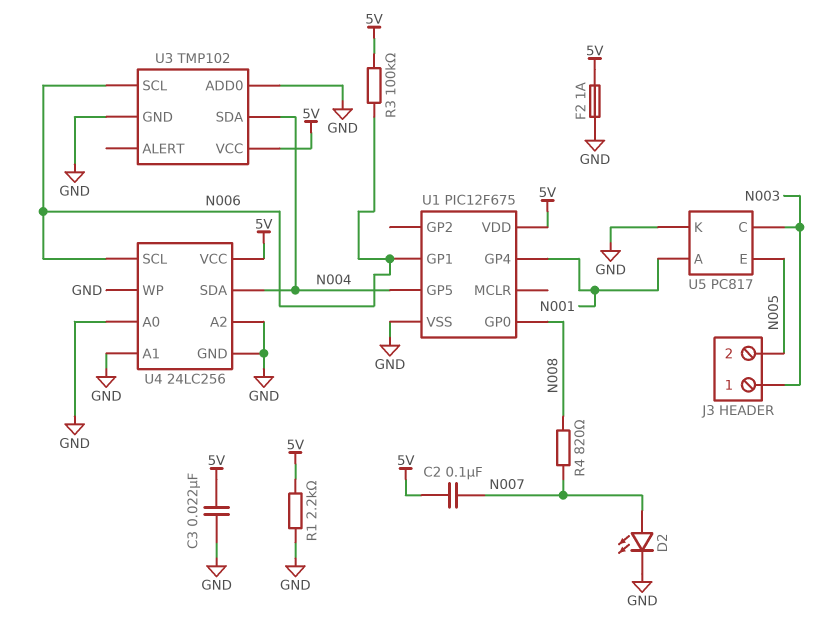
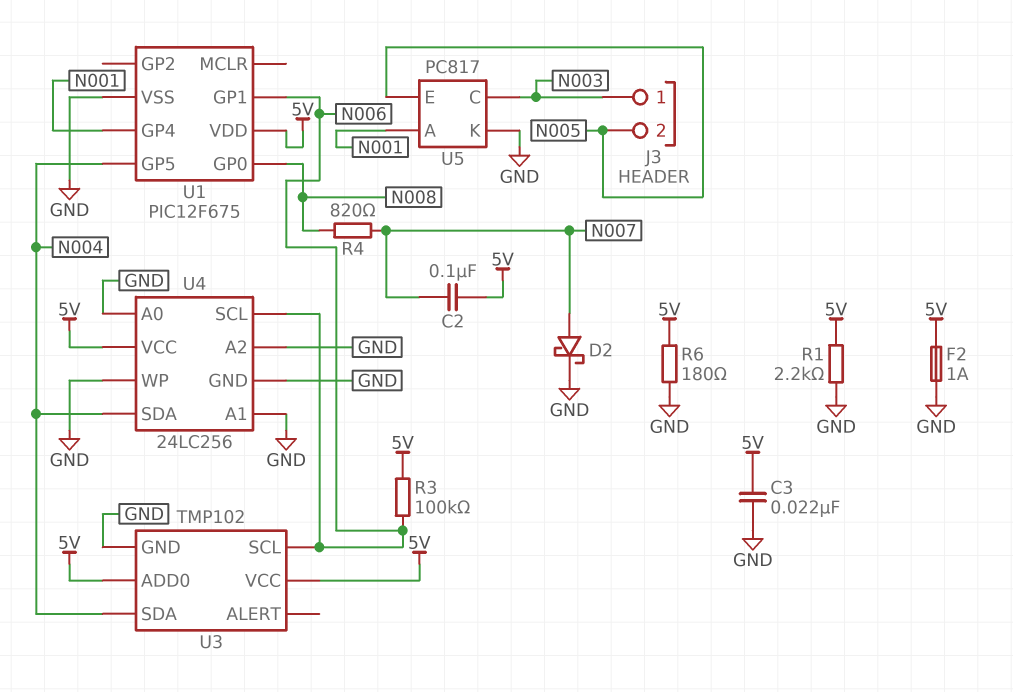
D2: LED (A N007, K GND) -> schottky (A N007, K GND)
R6: none -> 180 (5V, GND)
U3 pin ADD0: GND -> 5V

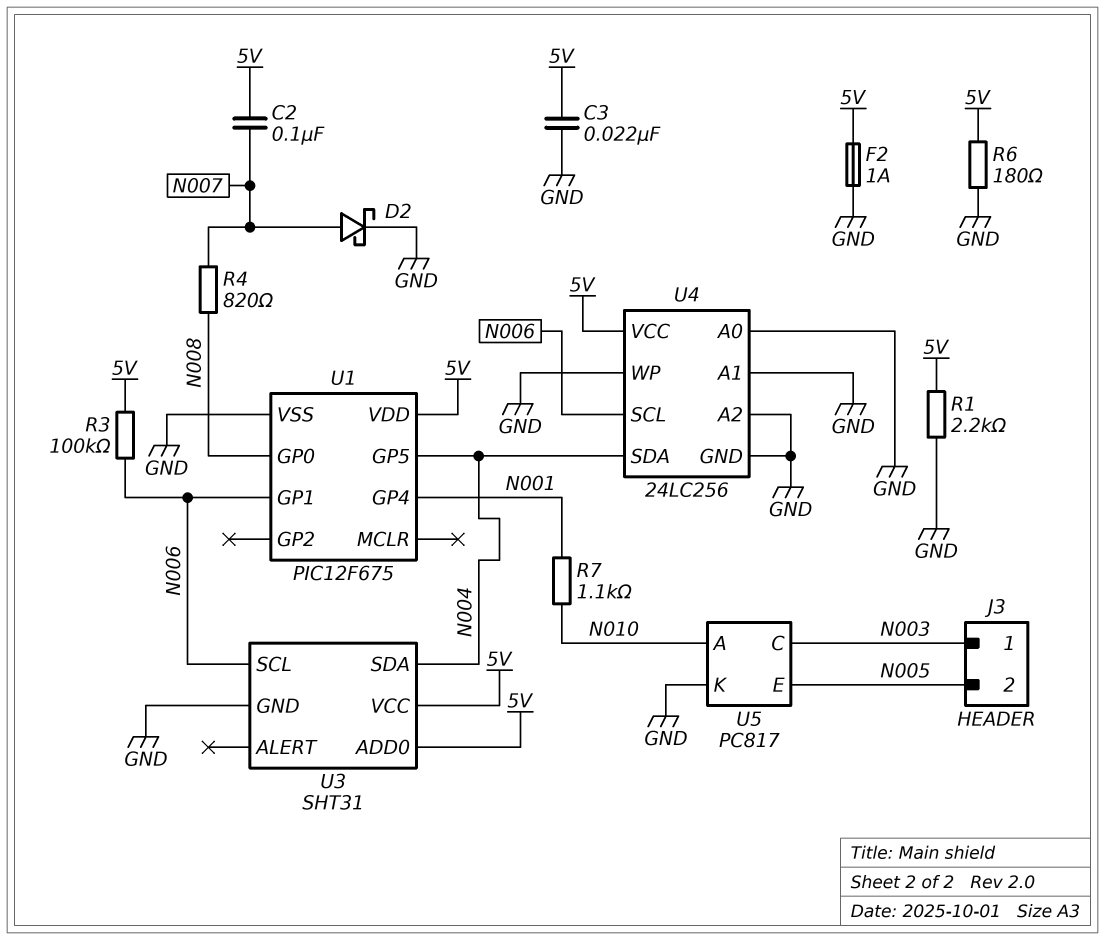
R7: none -> 1.1k (N001, N010)
U3: TMP102 -> SHT31
U5 pin A: N001 -> N010

